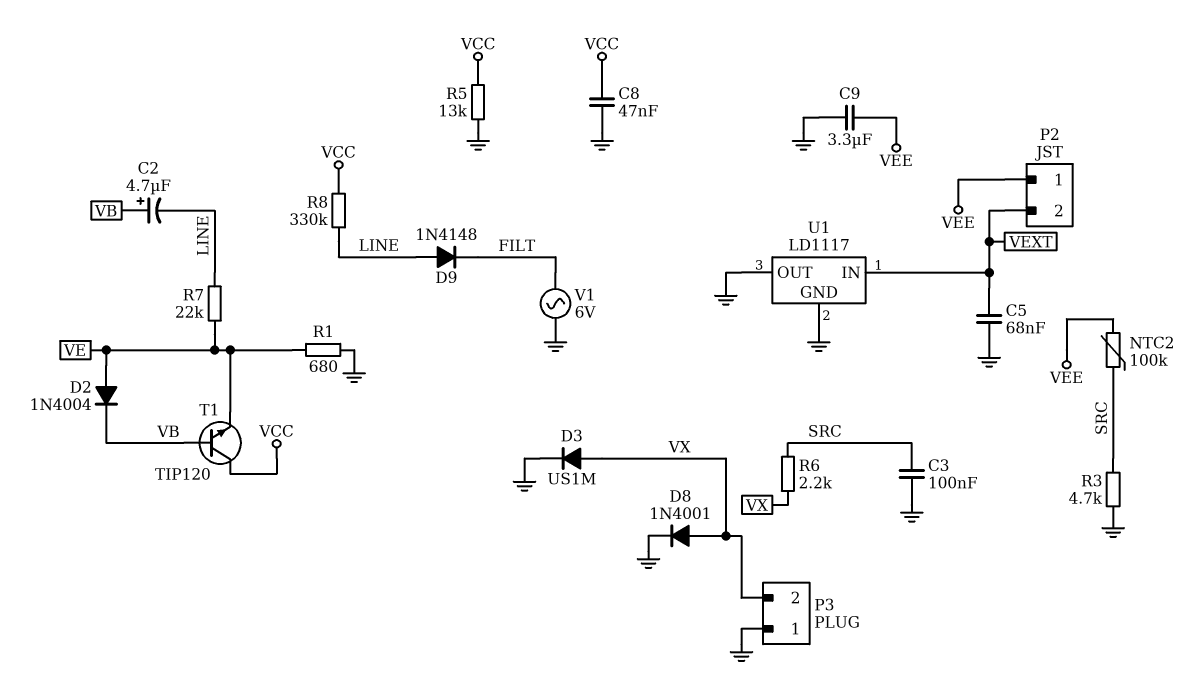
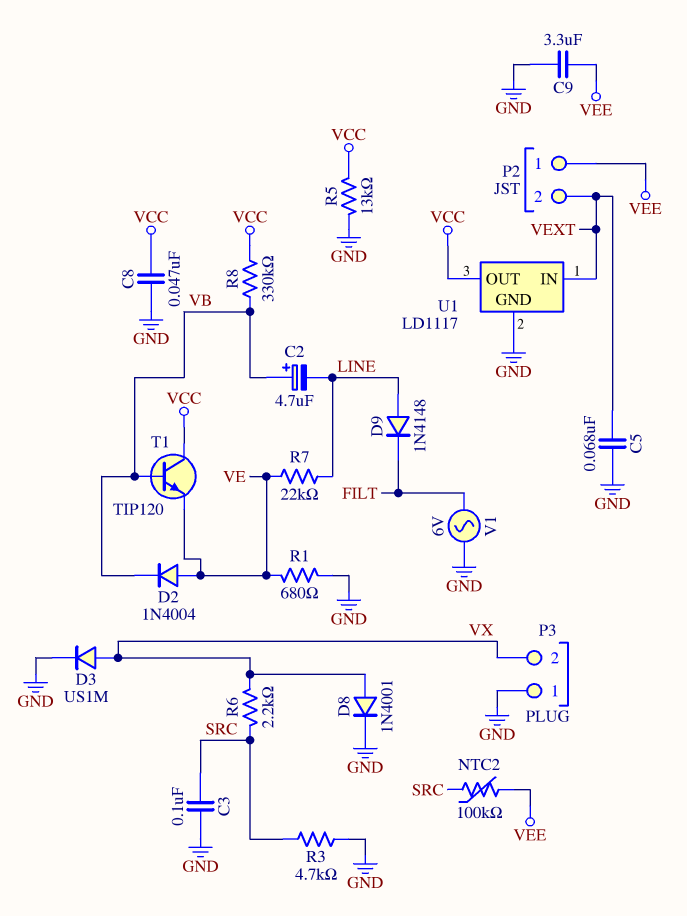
R8: 330k (LINE, VCC) -> 330k (VB, VCC)
U1 pin OUT: GND -> VCC

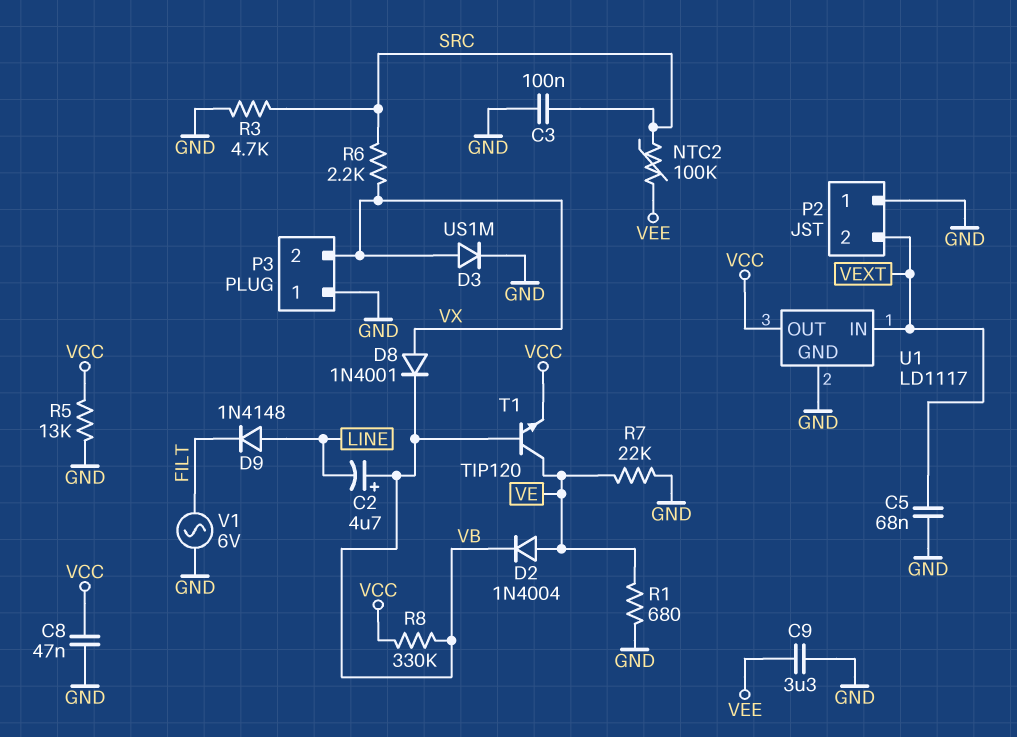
D8: diode 1N4001 (A VX, K GND) -> diode 1N4001 (A VX, K VB)
P2 pin 1: VEE -> GND
R7: 22k (LINE, VE) -> 22k (GND, VE)
T1: NPN TIP120 (B VB, C VCC, E VE) -> NPN TIP120 (B VB, C VE, E VCC)

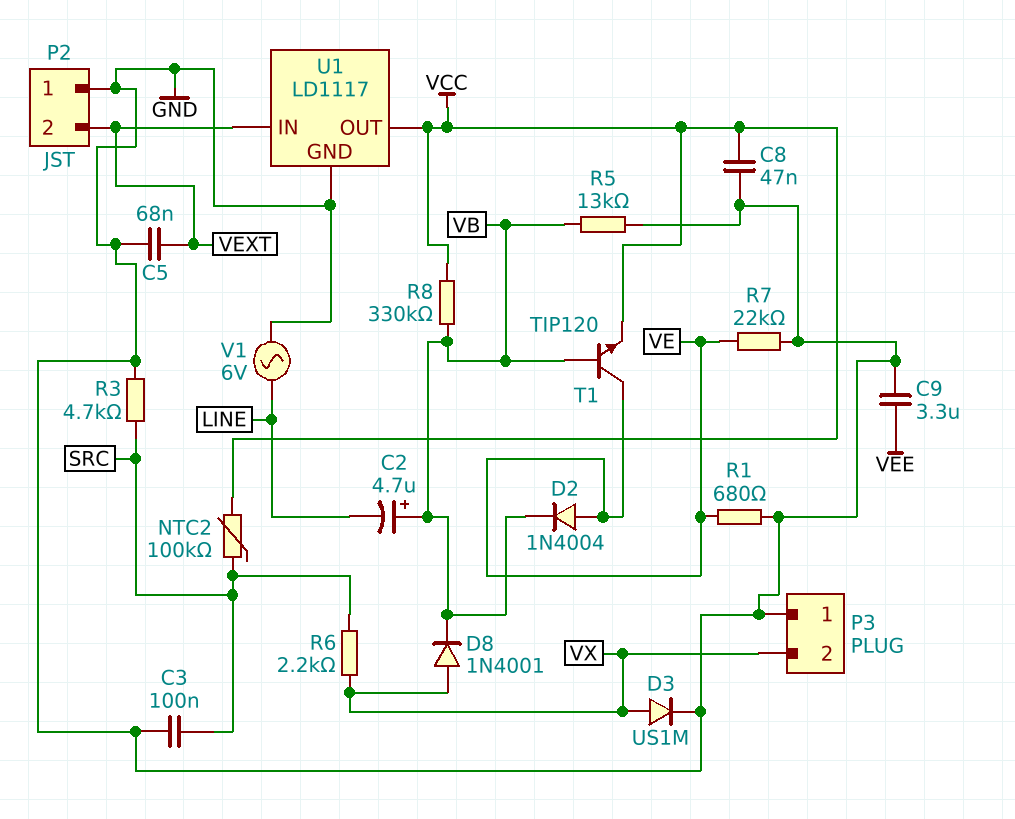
D9: diode 1N4148 (A LINE, K FILT) -> none
NTC2: 100k (SRC, VEE) -> 100k (SRC, VCC)
R5: 13k (GND, VCC) -> 13k (GND, VB)
V1: AC 6V (FILT, GND) -> AC 6V (GND, LINE)

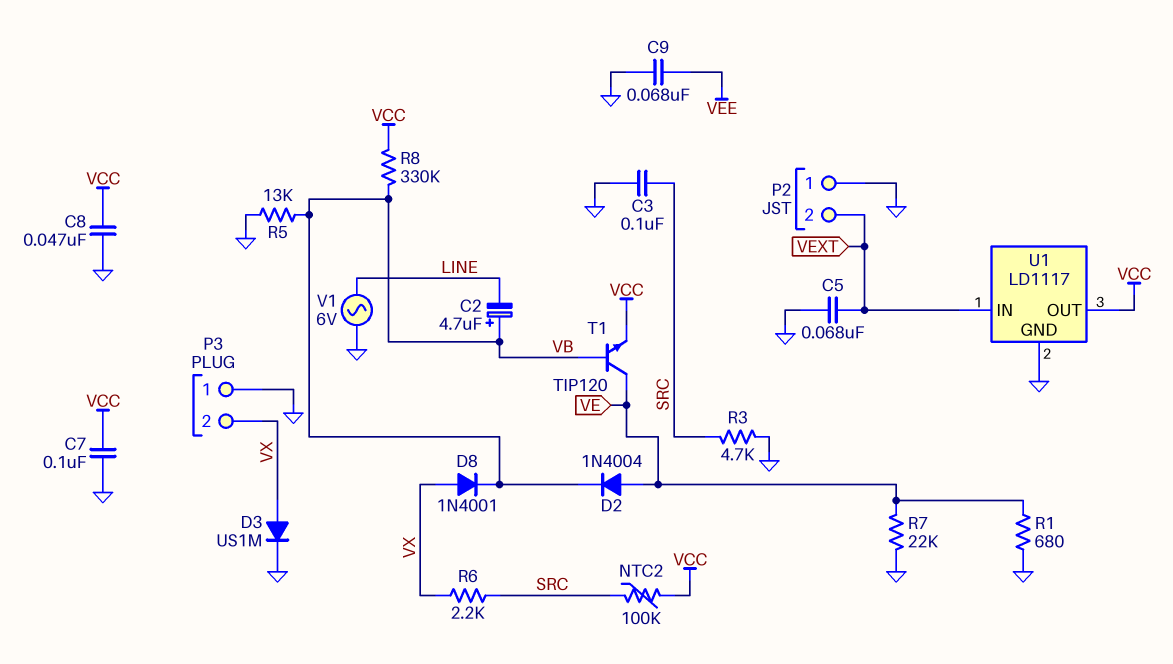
C7: none -> 100nF (GND, VCC)
C9: 3.3uF (GND, VEE) -> 68nF (GND, VEE)

